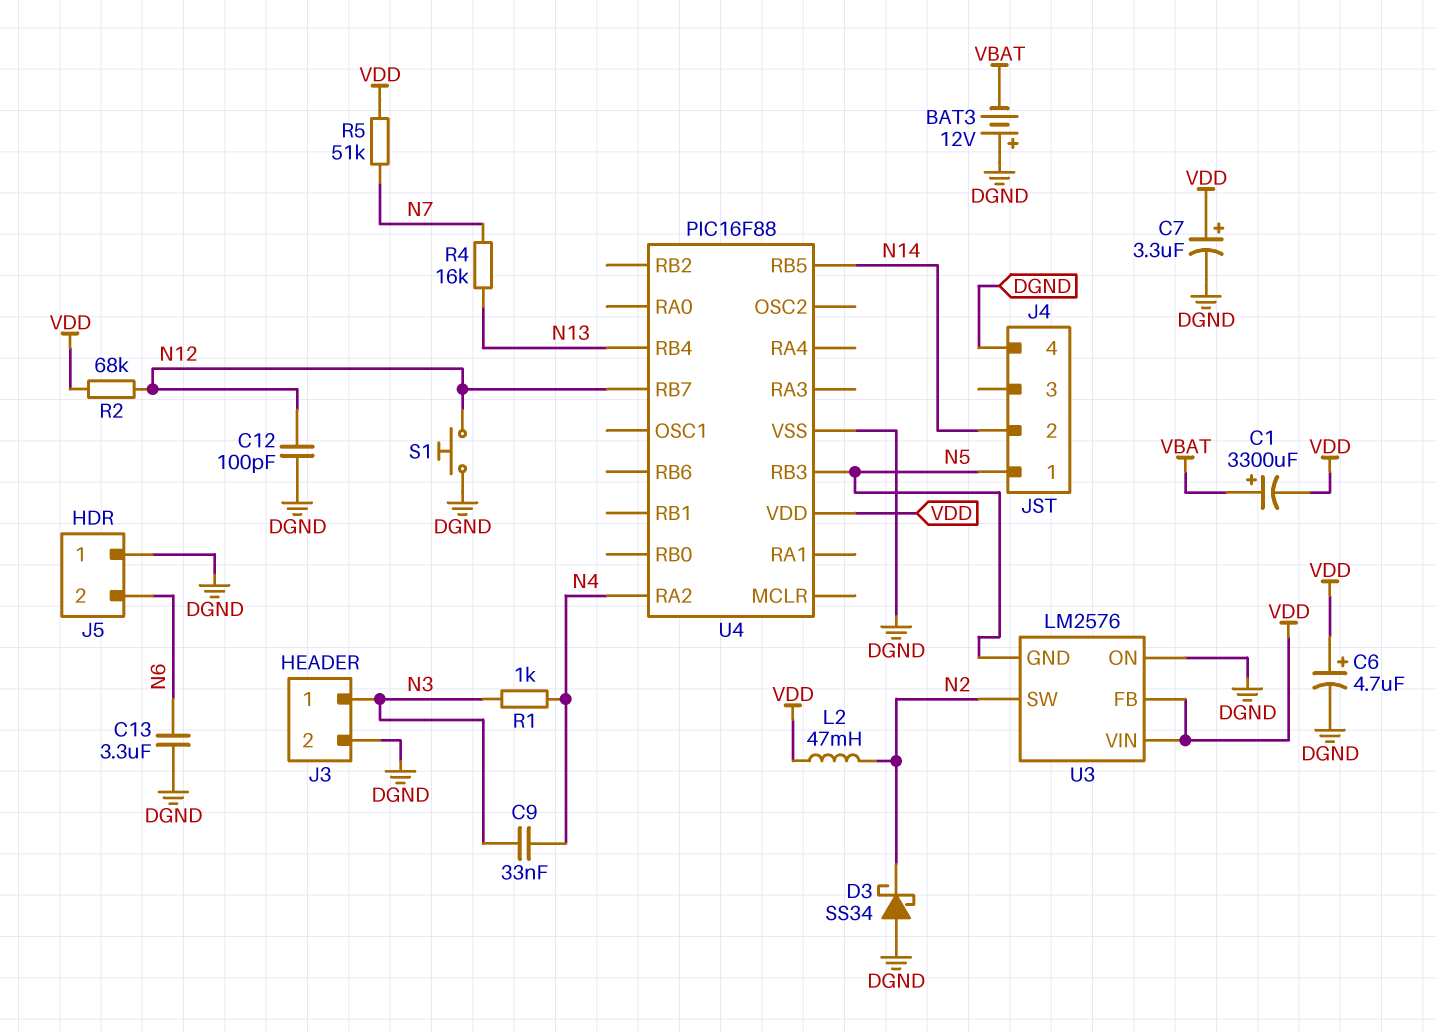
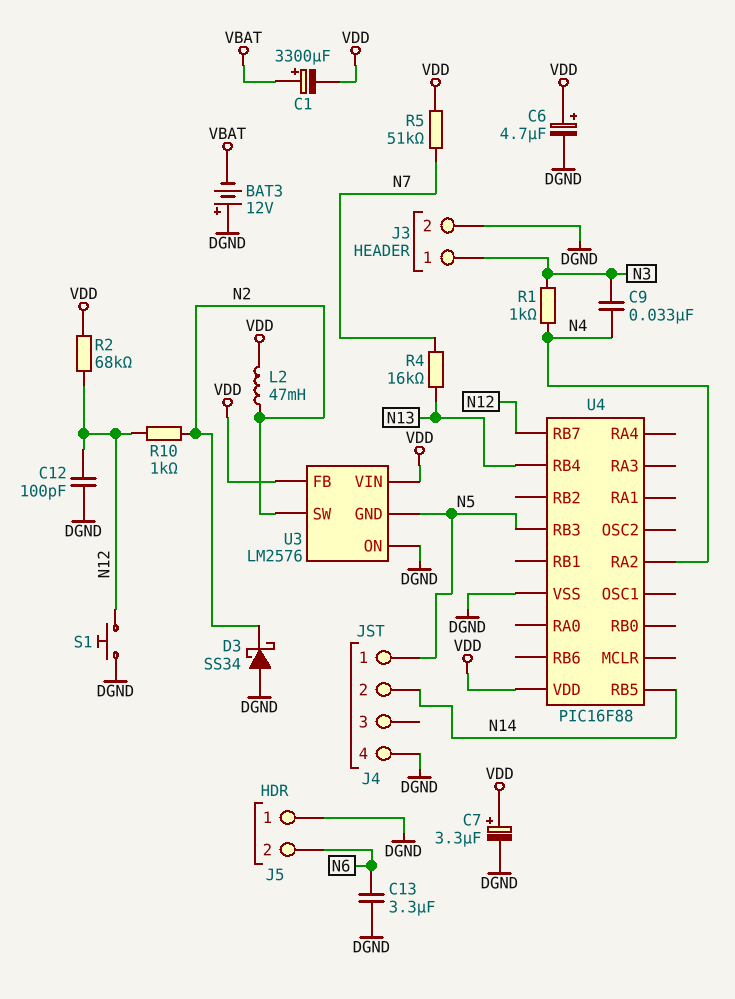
R10: none -> 1k (N2, N12)

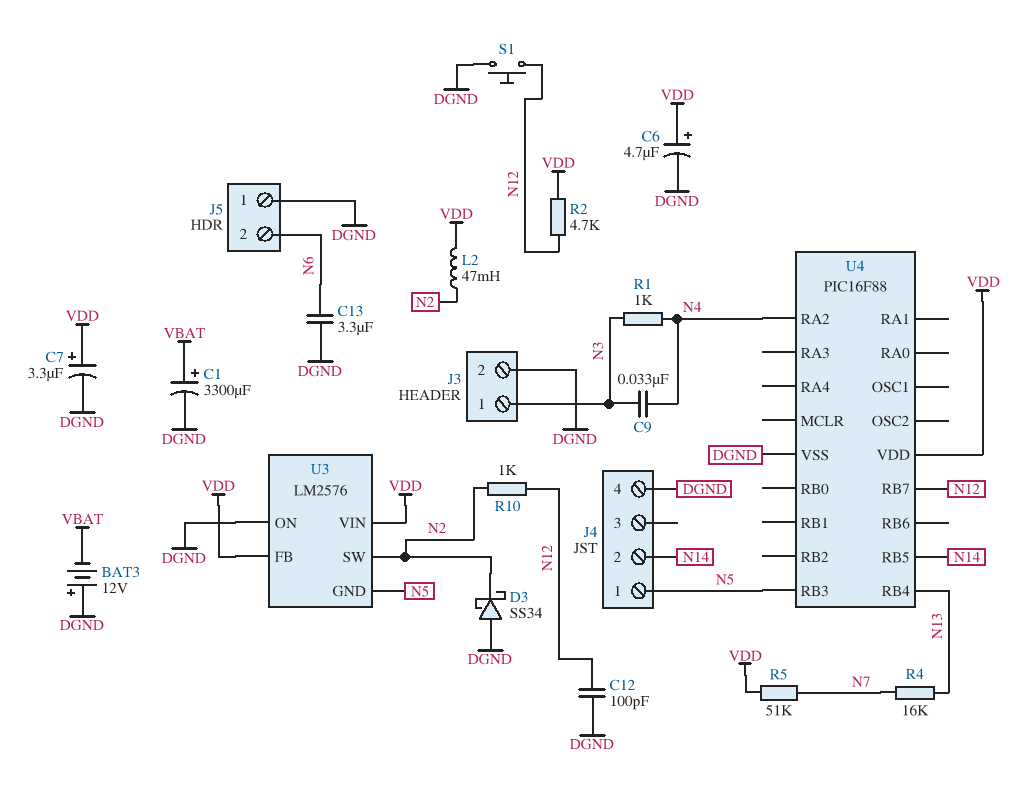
C1: 3300uF (plus VBAT, minus VDD) -> 3300uF (plus VBAT, minus DGND)
R2: 68k (N12, VDD) -> 4.7k (N12, VDD)

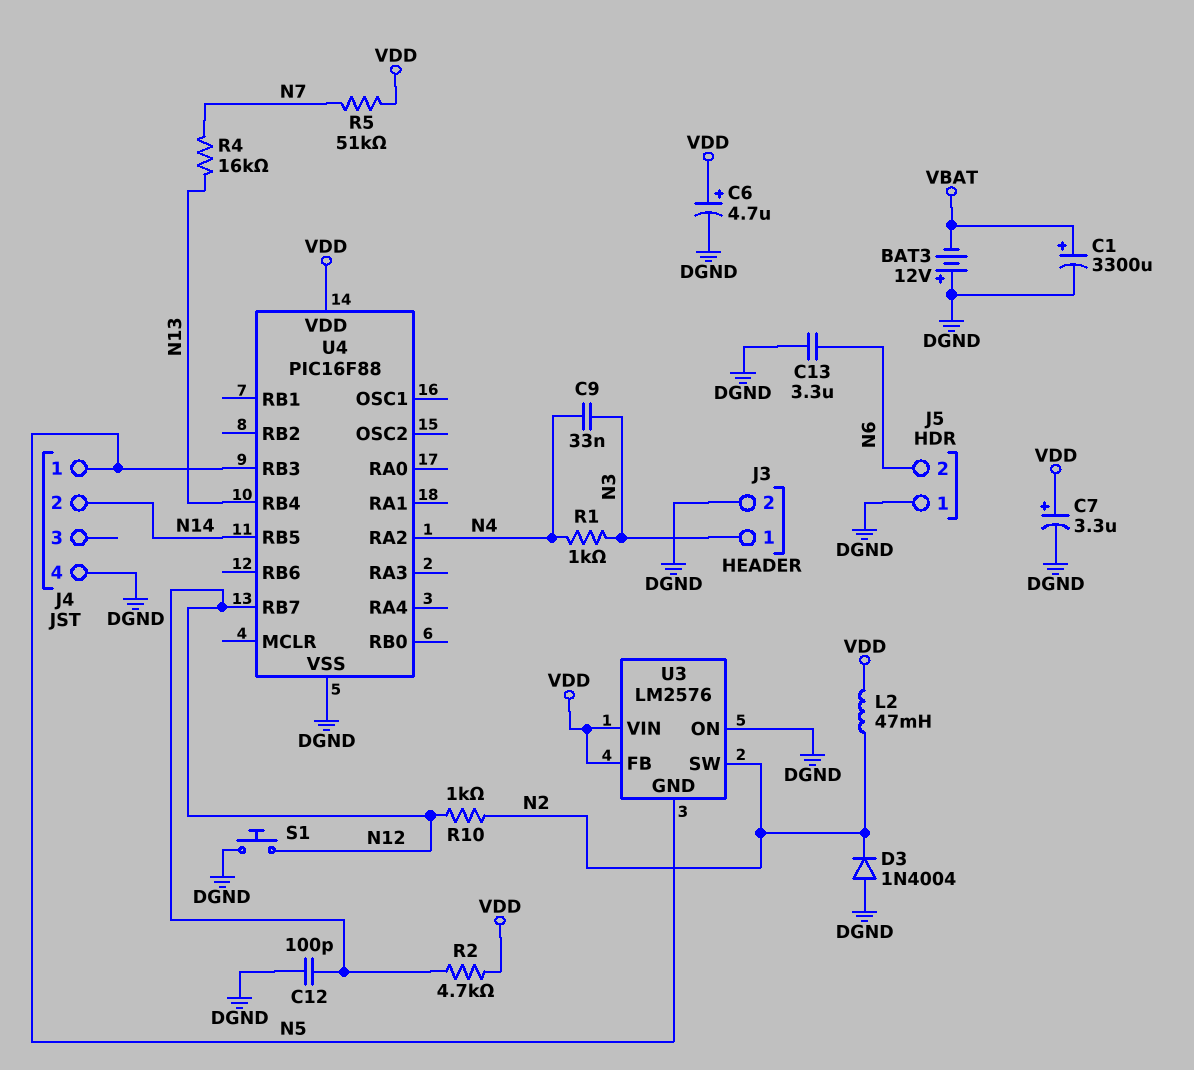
D3: schottky SS34 (A DGND, K N2) -> diode 1N4004 (A DGND, K N2)

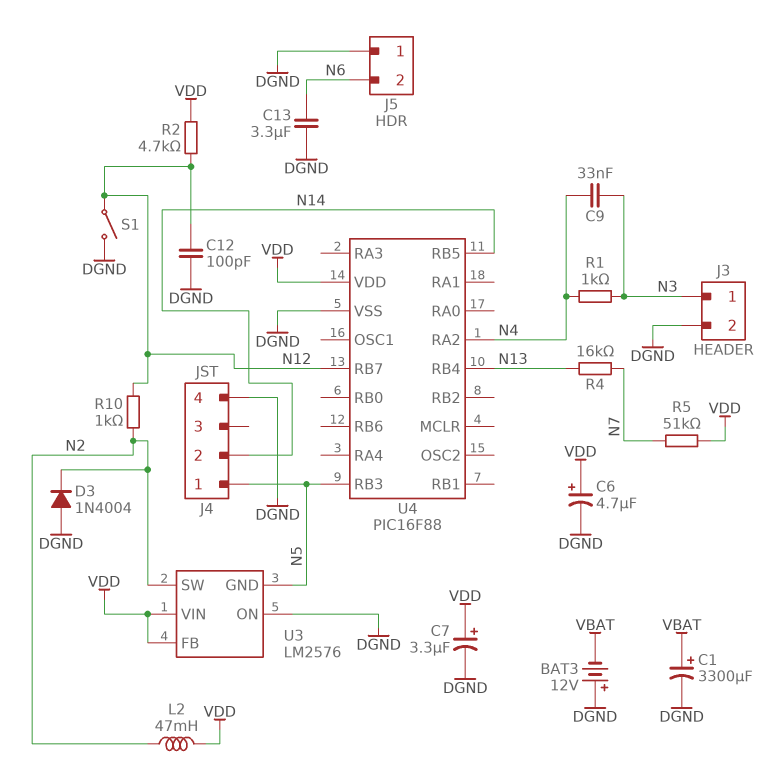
S1: button (DGND, N12) -> switch (DGND, N12)

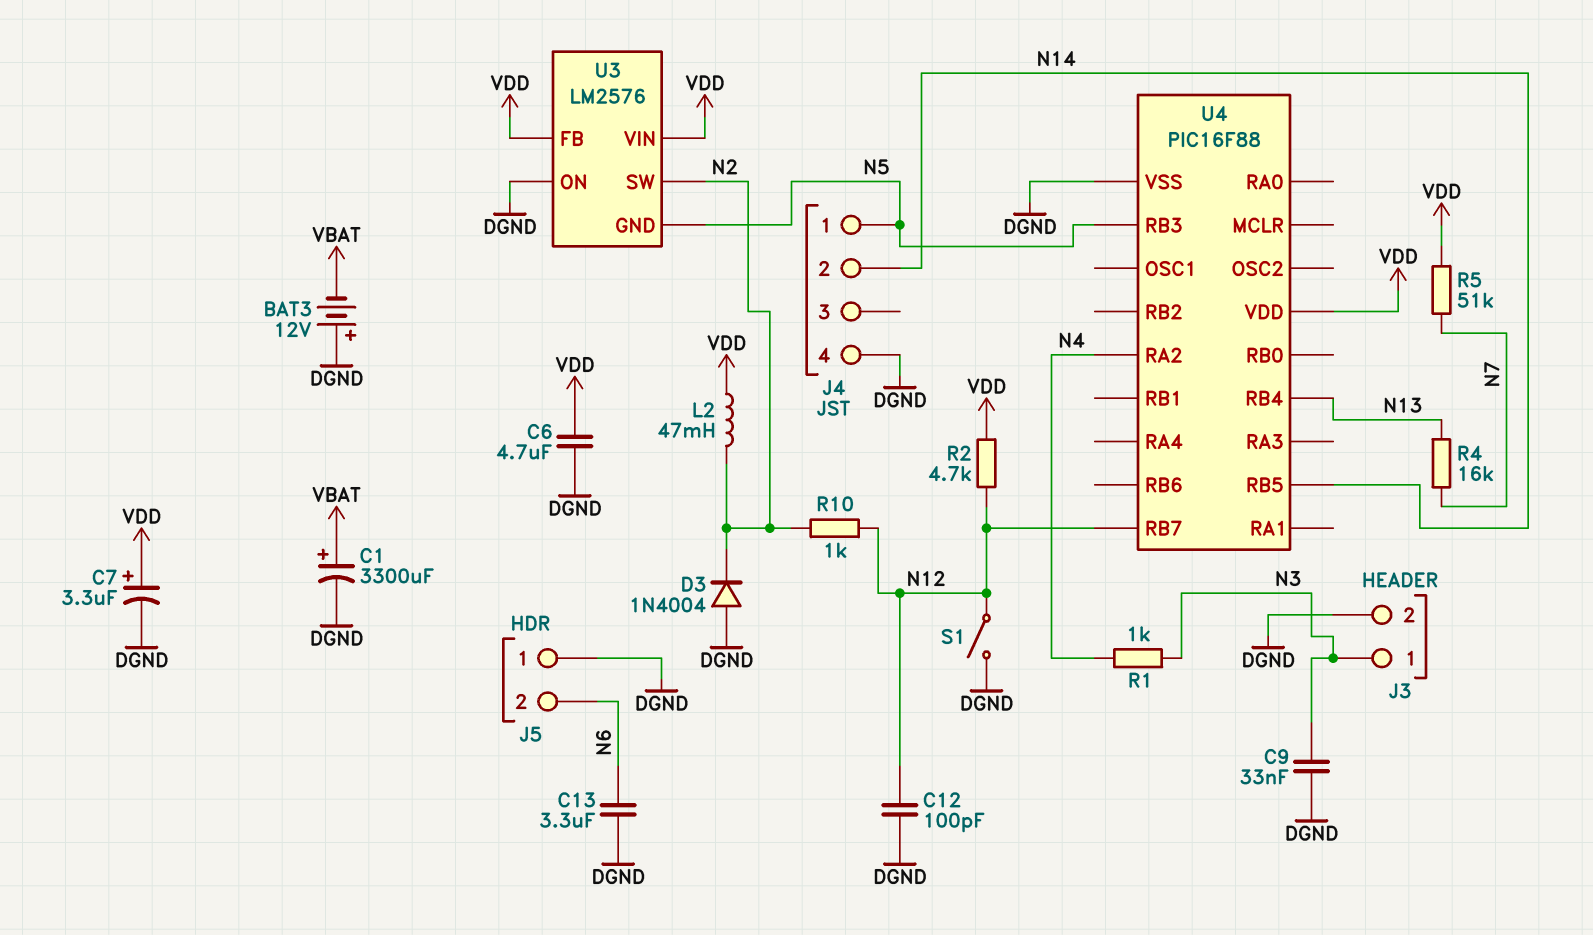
C6: 4.7uF (plus VDD, minus DGND) -> 4.7uF (DGND, VDD)
C9: 33nF (N3, N4) -> 33nF (DGND, N3)

